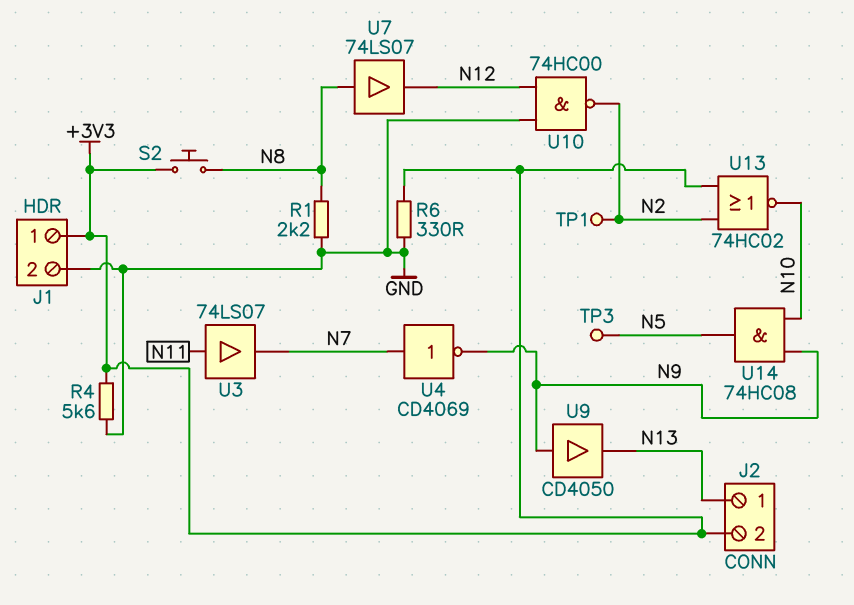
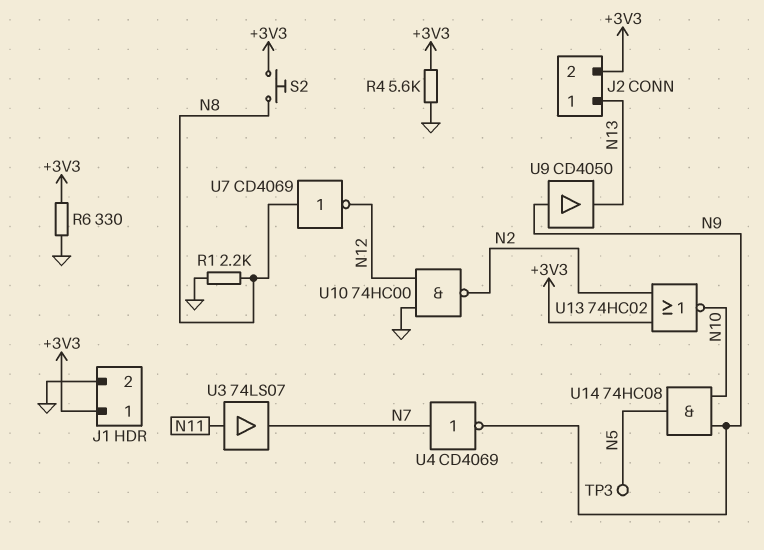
TP1: test point (N2) -> none
U7: buffer 74LS07 (in N8, out N12) -> NOT CD4069 (in N8, out N12)

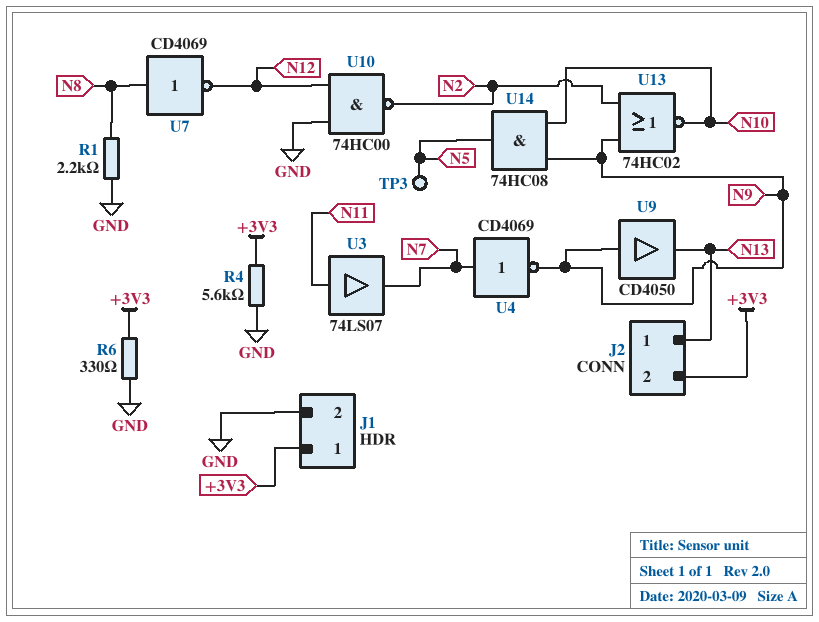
S2: button (+3V3, N8) -> none
U13: NOR 74HC02 (in +3V3, in N2, out N10) -> NOR 74HC02 (in N2, in N9, out N10)

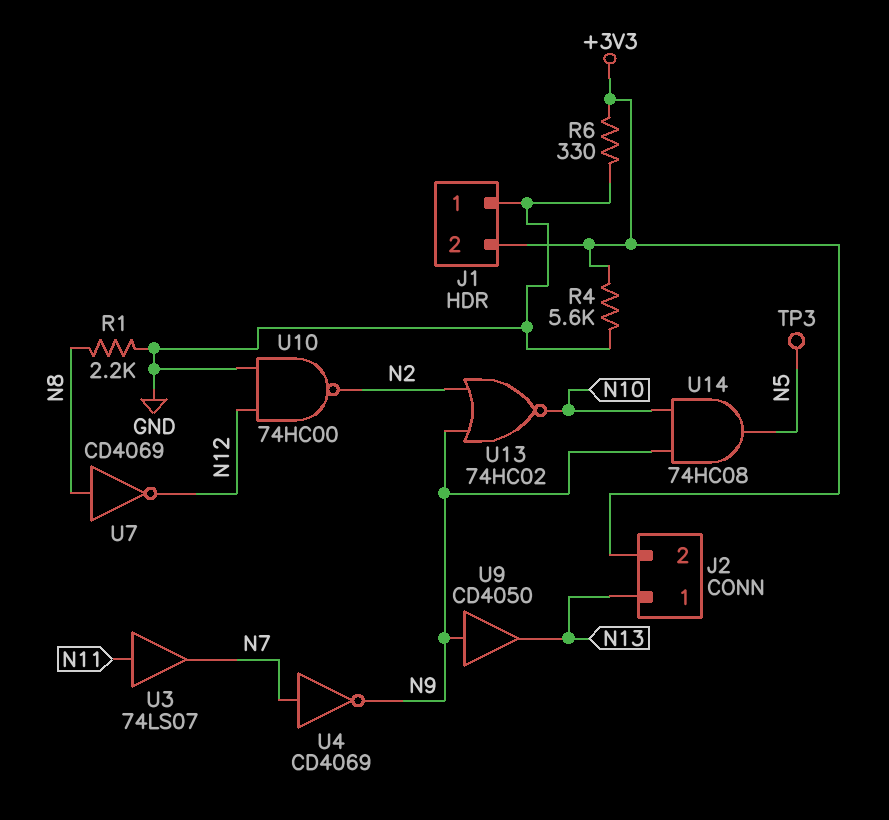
J1 pin 1: +3V3 -> GND
J1 pin 2: GND -> +3V3

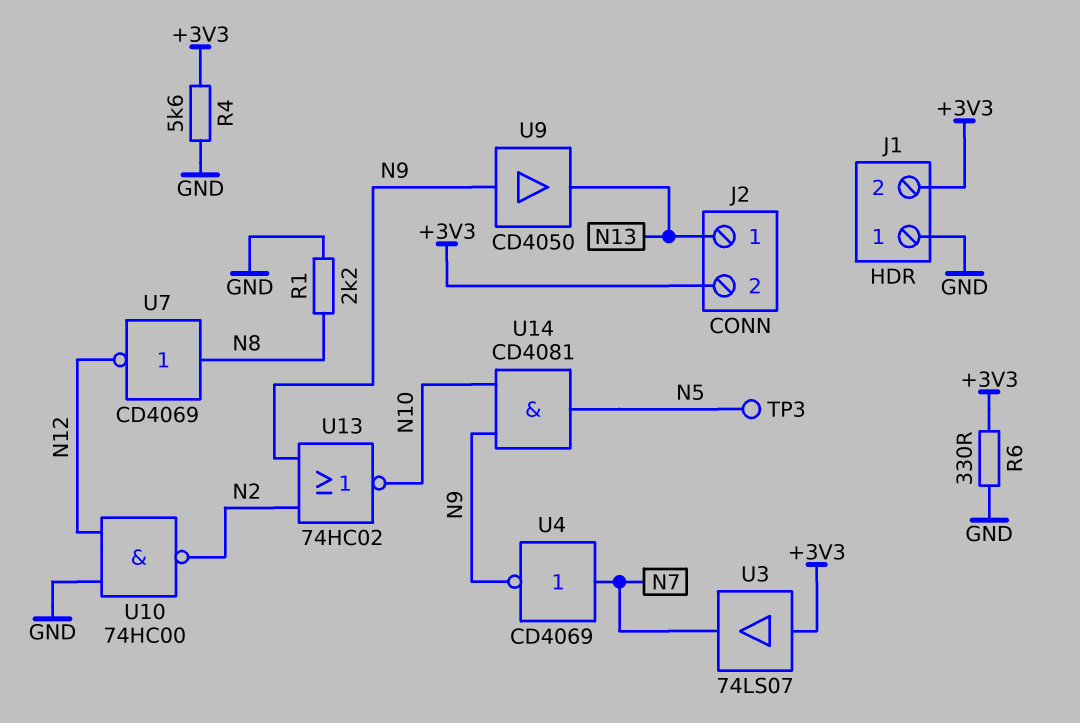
U3: buffer 74LS07 (in N11, out N7) -> buffer 74LS07 (in +3V3, out N7)
U14: AND 74HC08 (in N9, in N10, out N5) -> AND CD4081 (in N9, in N10, out N5)

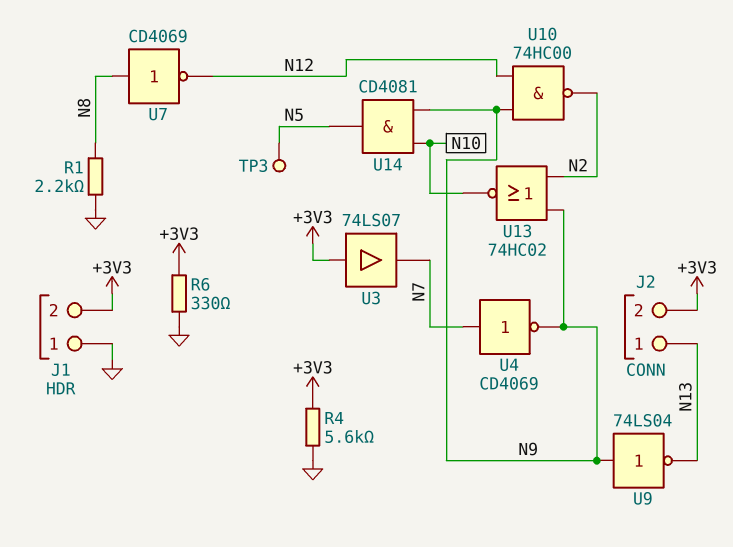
U9: buffer CD4050 (in N9, out N13) -> NOT 74LS04 (in N9, out N13)
U10: NAND 74HC00 (in GND, in N12, out N2) -> NAND 74HC00 (in N9, in N12, out N2)

